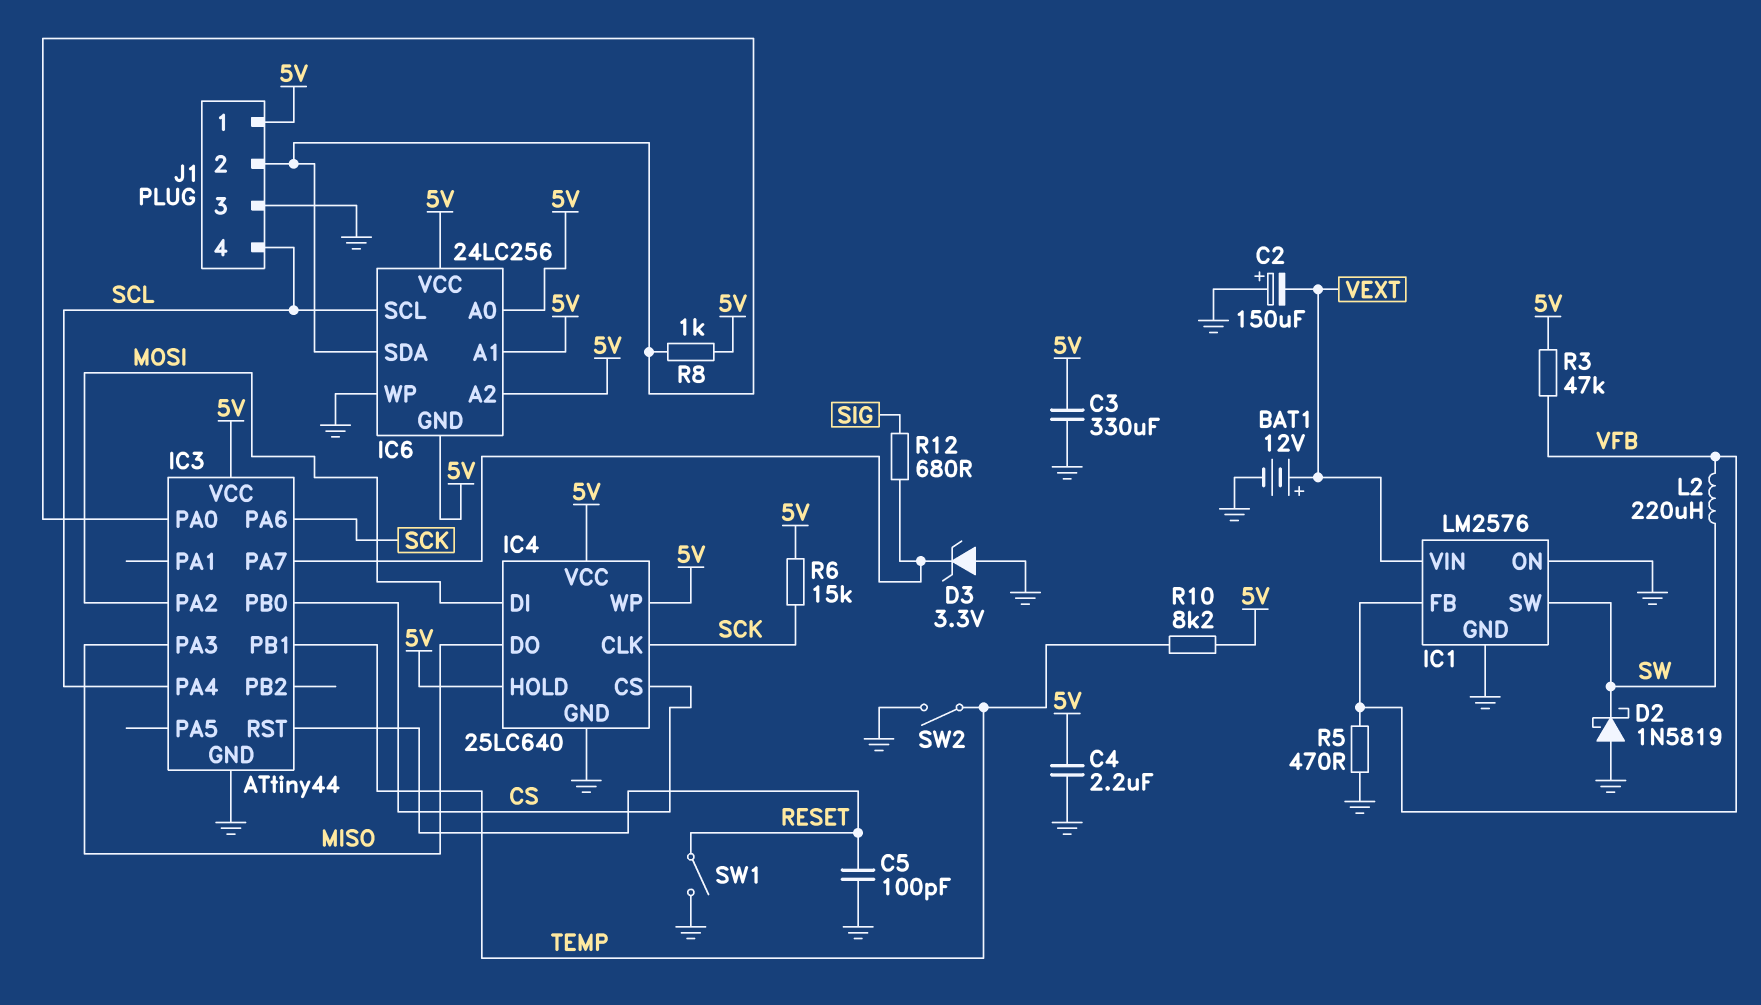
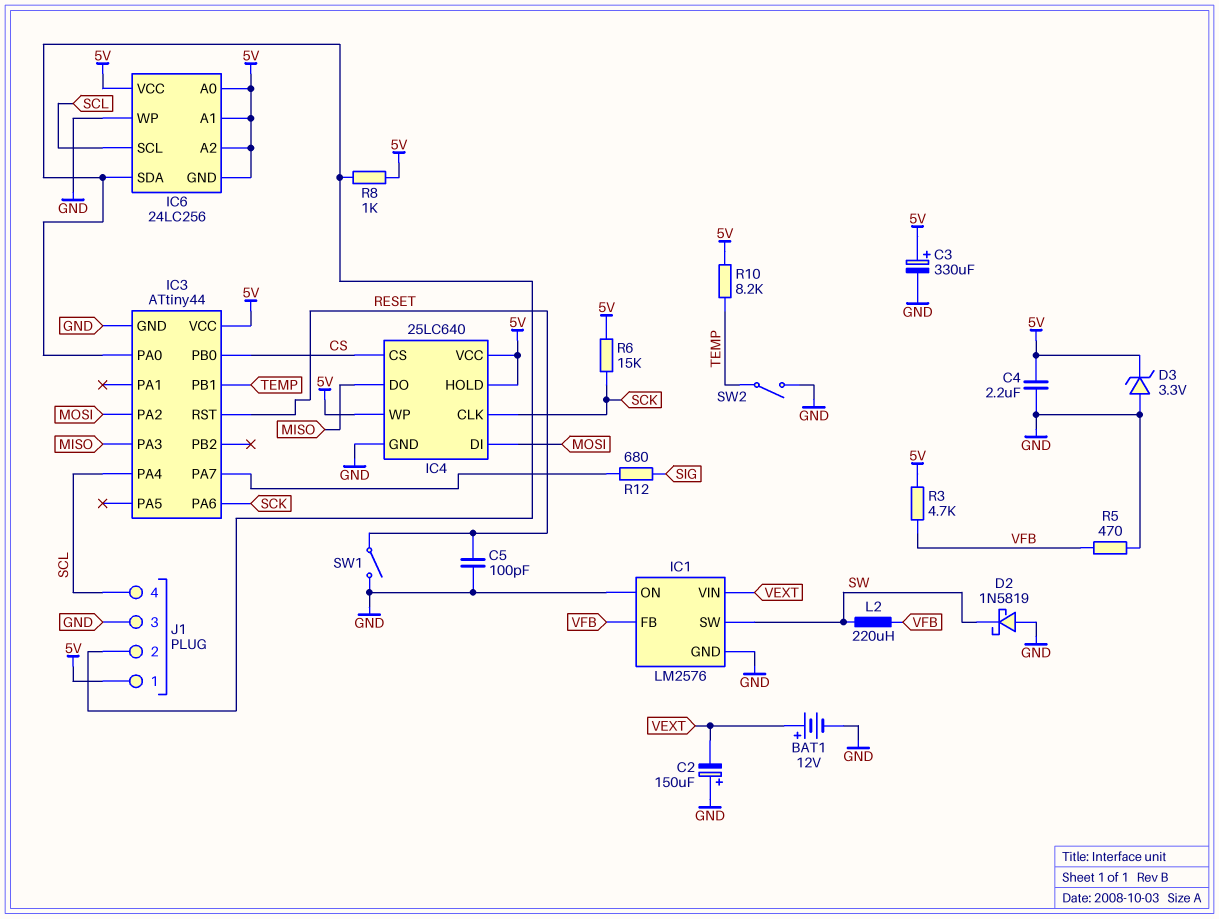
C3: 330uF (5V, GND) -> 330uF (plus 5V, minus GND)
D3: zener 3.3V (A GND, K IC3/PA7) -> zener 3.3V (A GND, K 5V)
R3: 47k (5V, VFB) -> 4.7k (5V, VFB)

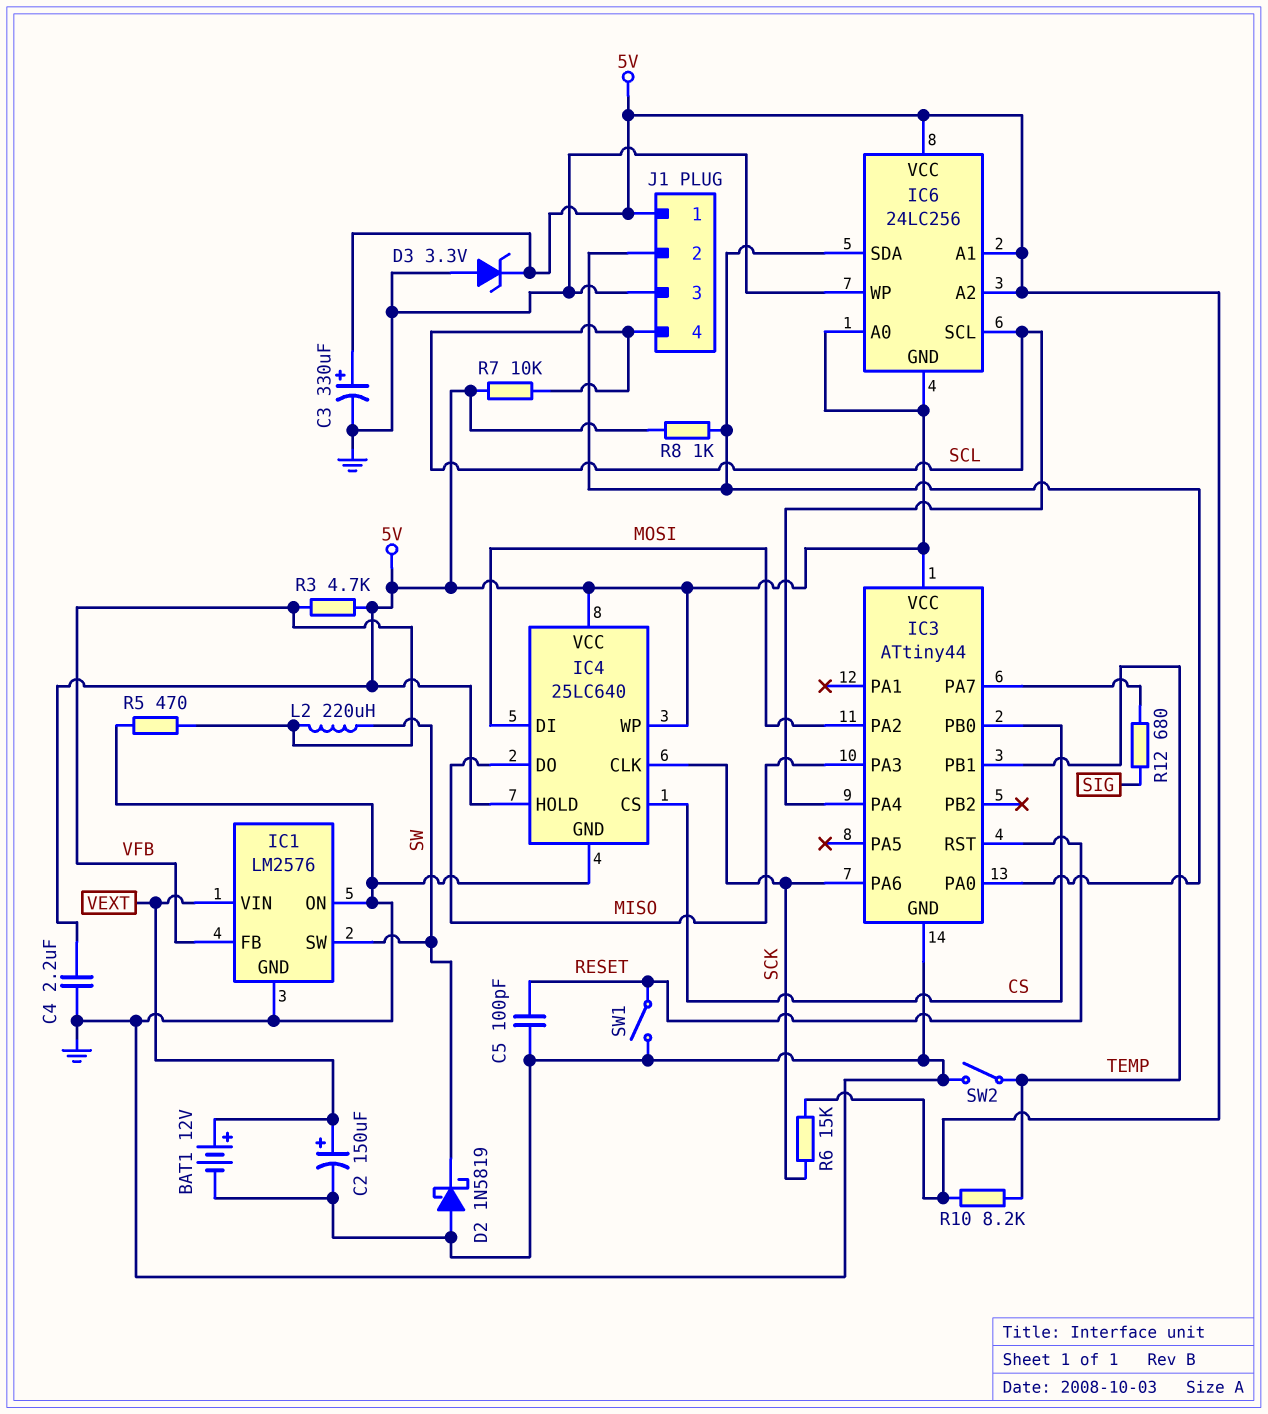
C2: 150uF (plus GND, minus VEXT) -> 150uF (plus VEXT, minus GND)
R7: none -> 10k (5V, SCL)

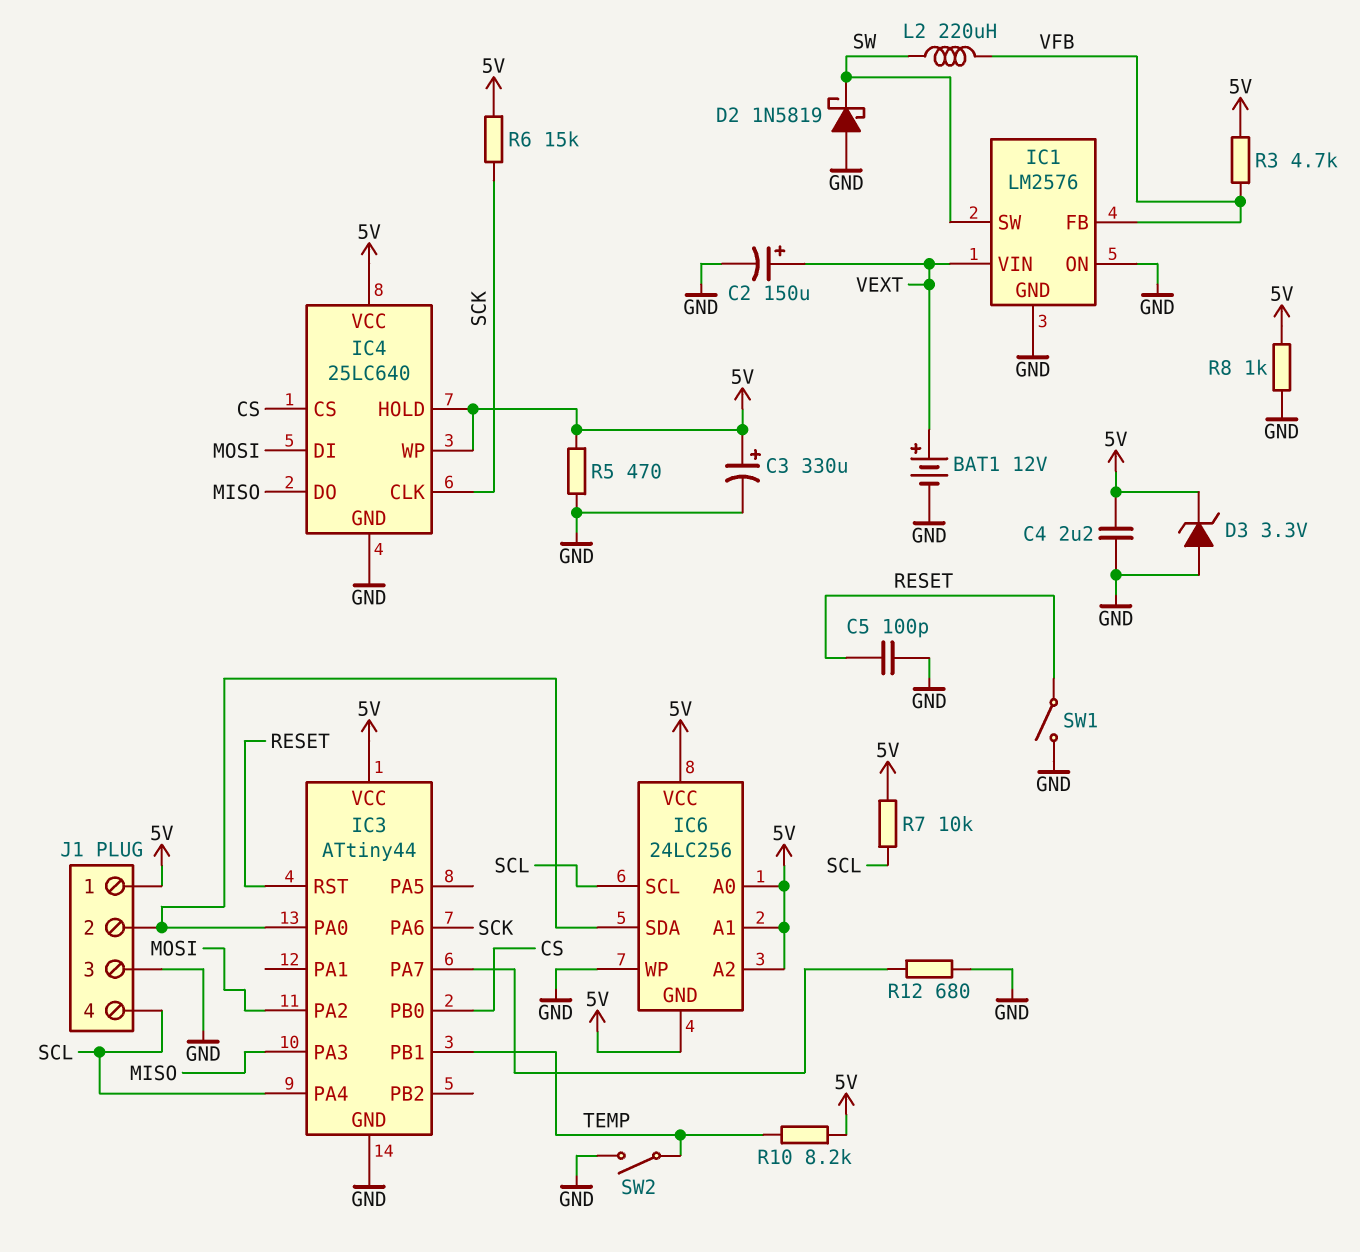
R5: 470 (GND, VFB) -> 470 (5V, GND)
R8: 1k (5V, IC3/PA0) -> 1k (5V, GND)
R12: 680 (IC3/PA7, SIG) -> 680 (GND, IC3/PA7)

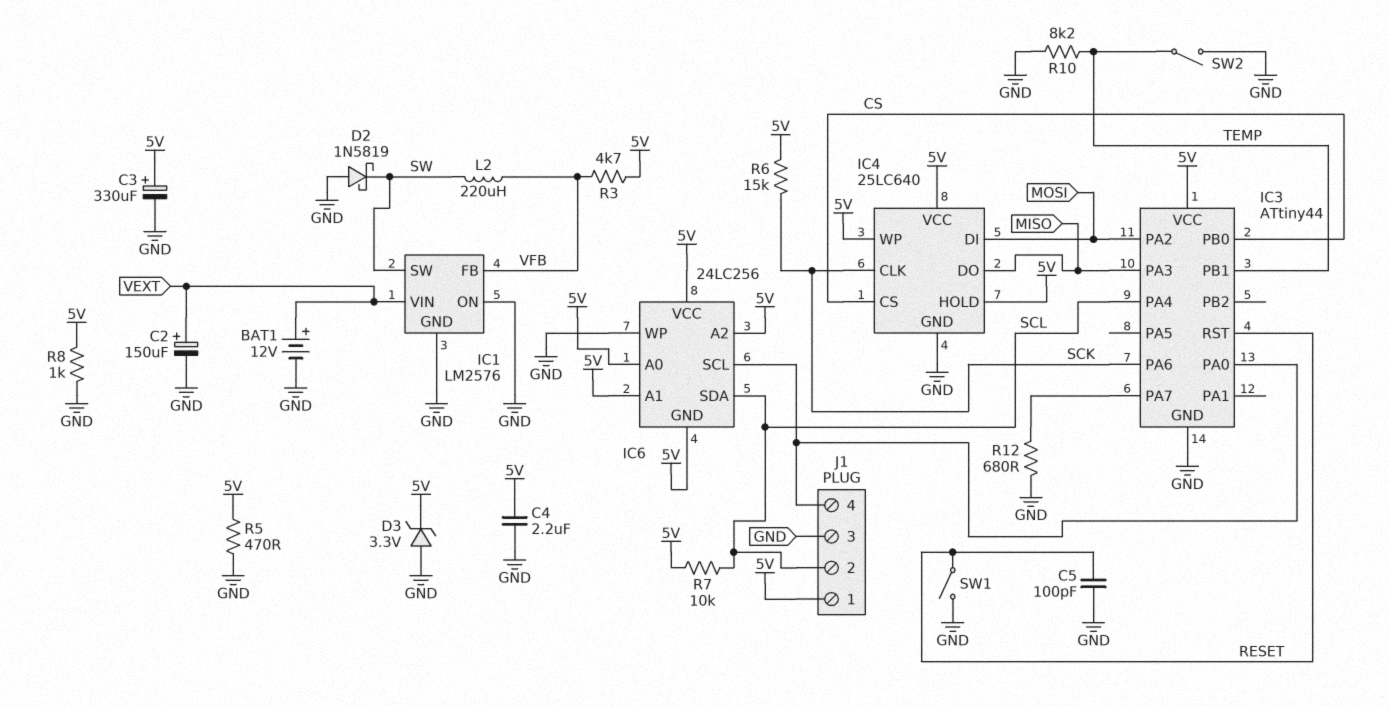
IC6 pin SCL: SCL -> IC3/PA0
IC6 pin SDA: IC3/PA0 -> SCL
J1 pin 2: IC3/PA0 -> SCL
J1 pin 4: SCL -> IC3/PA0
R10: 8.2k (5V, TEMP) -> 8.2k (GND, TEMP)

